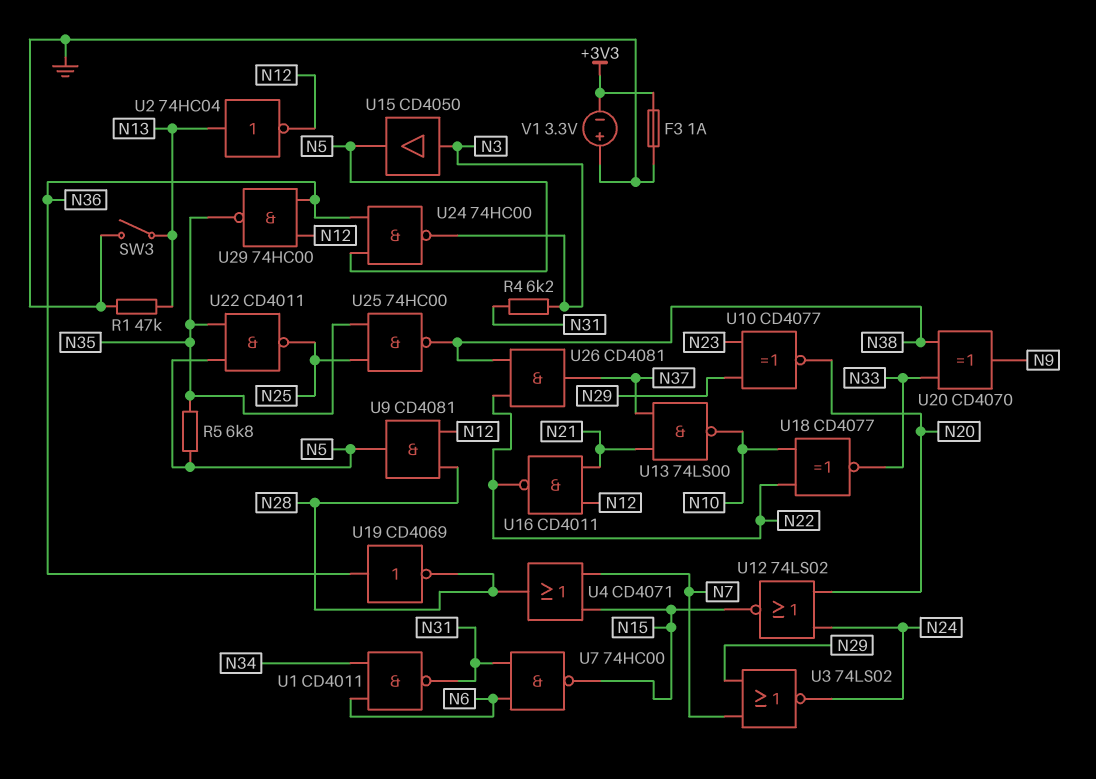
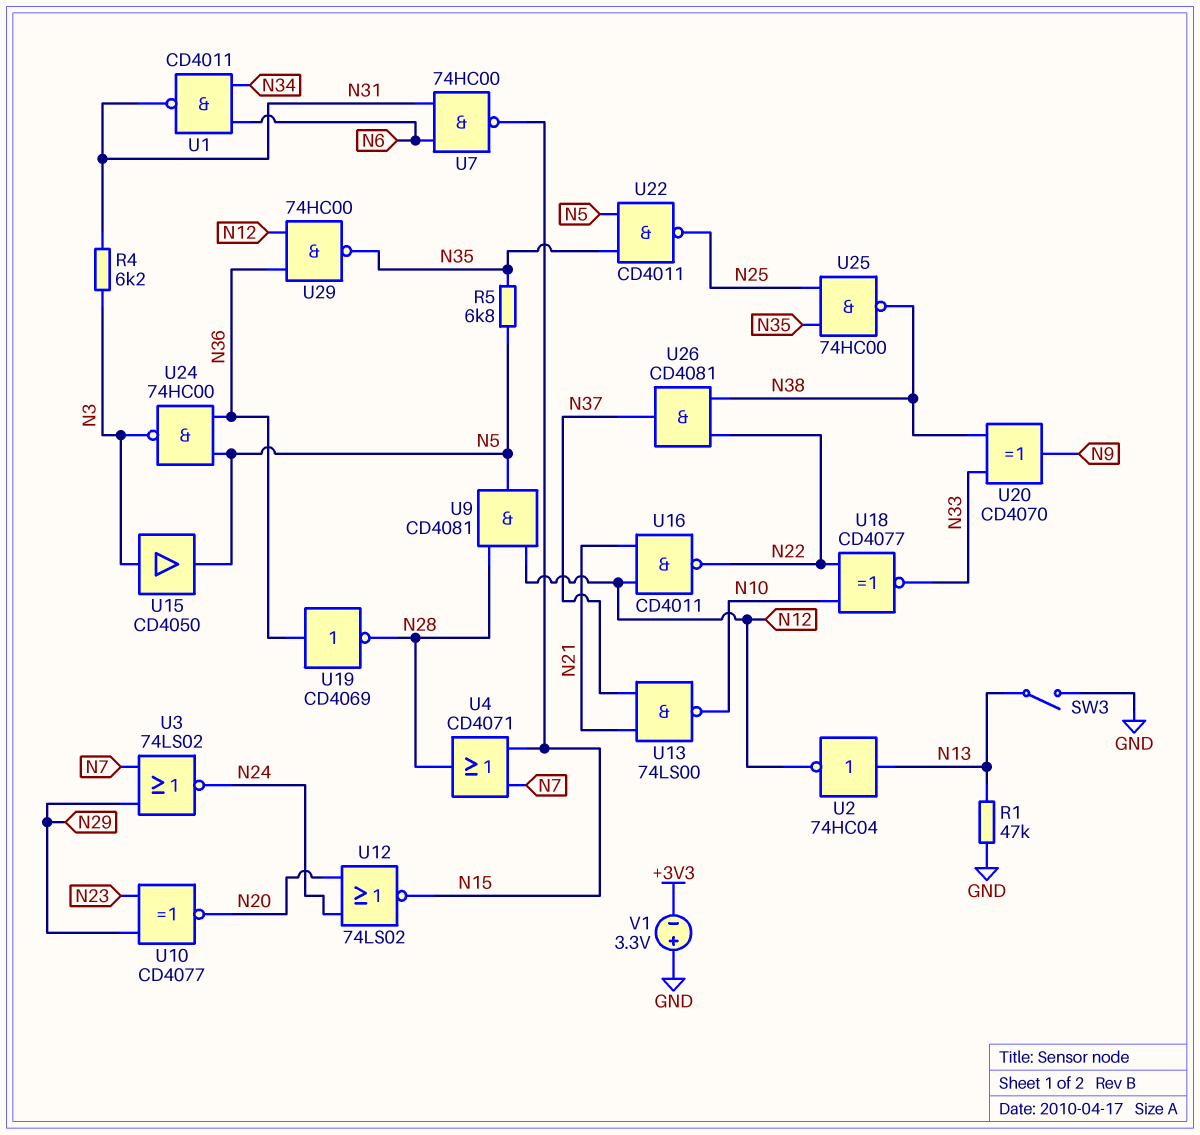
F3: 1A (+3V3, GND) -> none

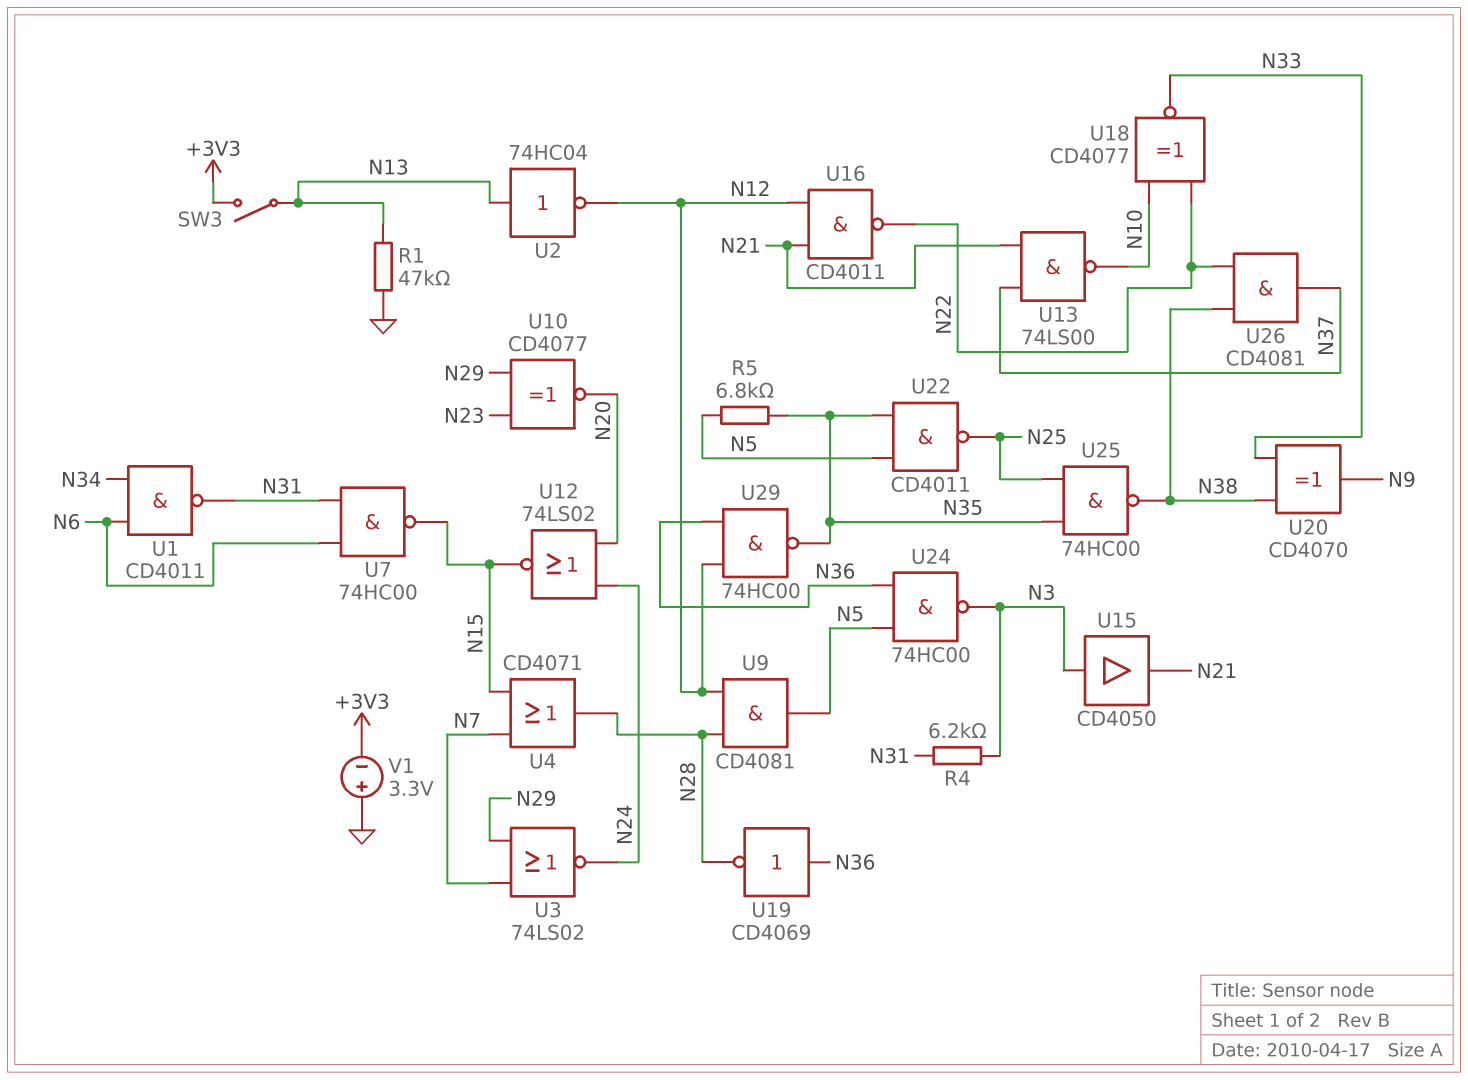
SW3: switch (GND, N13) -> switch (+3V3, N13)
U15: buffer CD4050 (in N3, out N5) -> buffer CD4050 (in N3, out N21)

